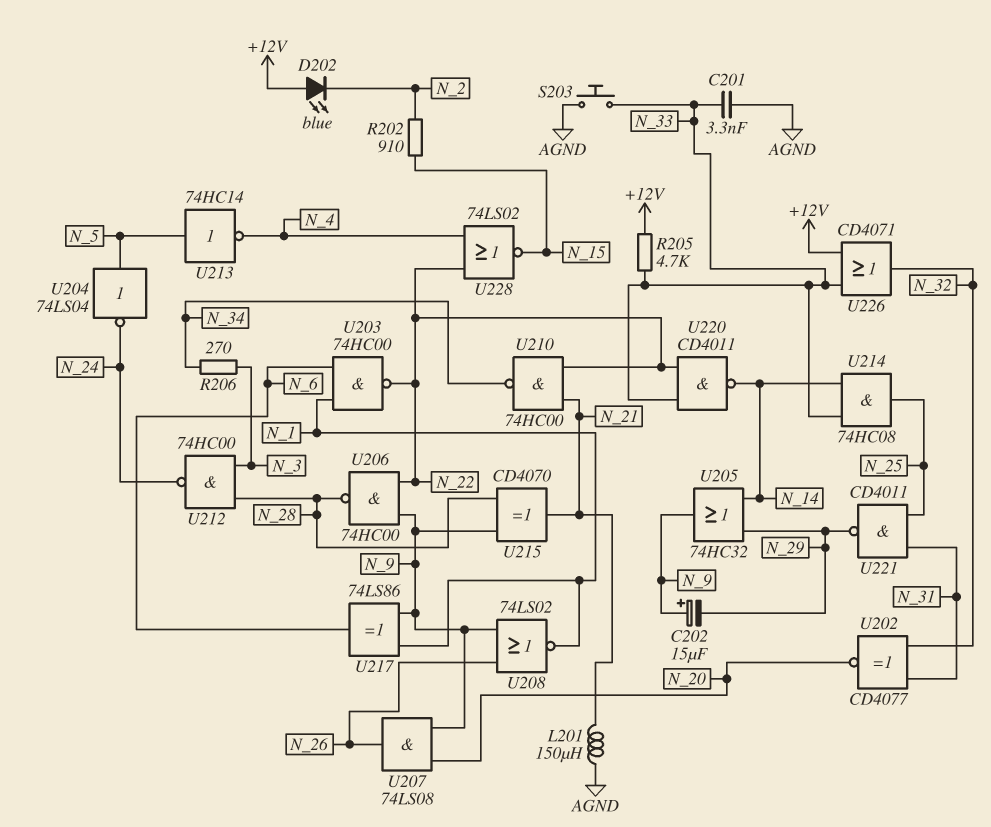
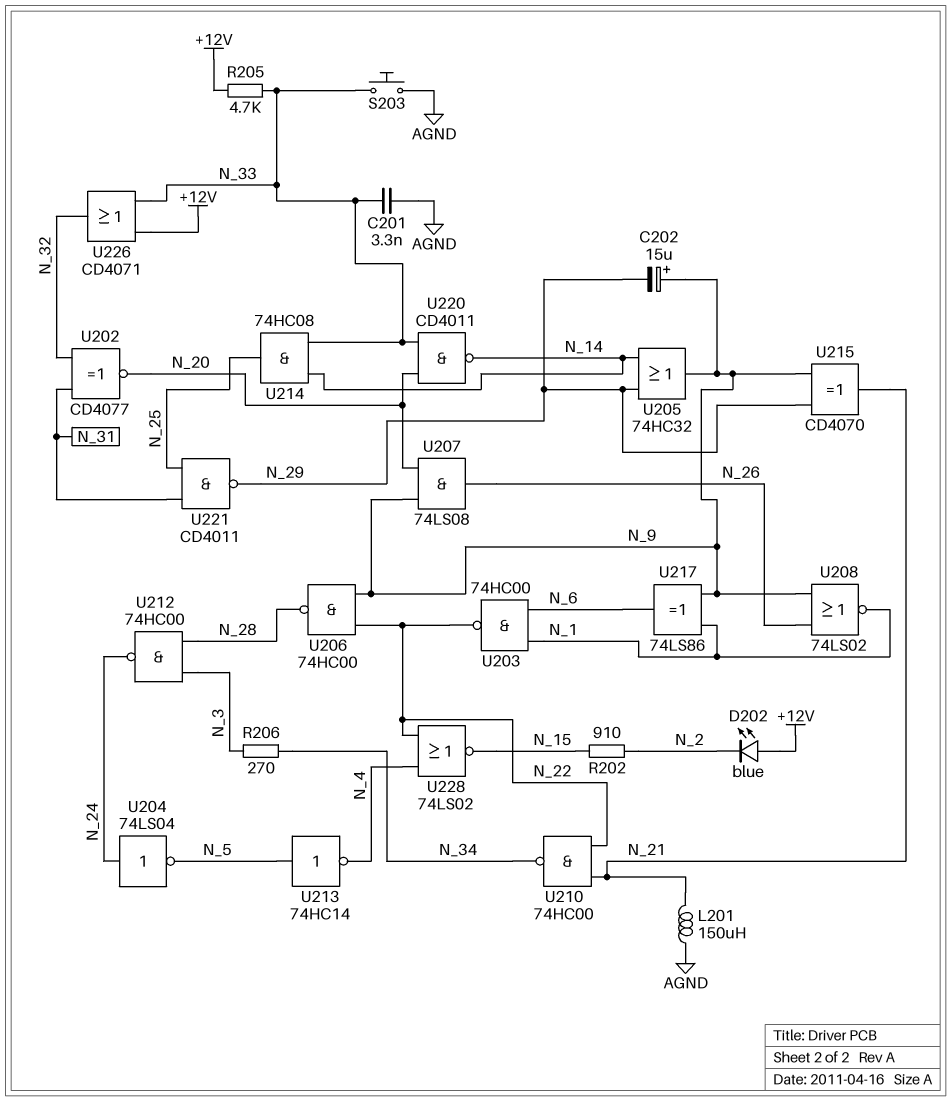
U204: NOT 74LS04 (in N_5, out N_24) -> NOT 74LS04 (in N_24, out N_5)
U215: XOR CD4070 (in N_9, in N_28, out N_21) -> XOR CD4070 (in N_9, in N_29, out N_21)
U220: NAND CD4011 (in N_22, in N_33, out N_14) -> NAND CD4011 (in N_20, in N_33, out N_14)

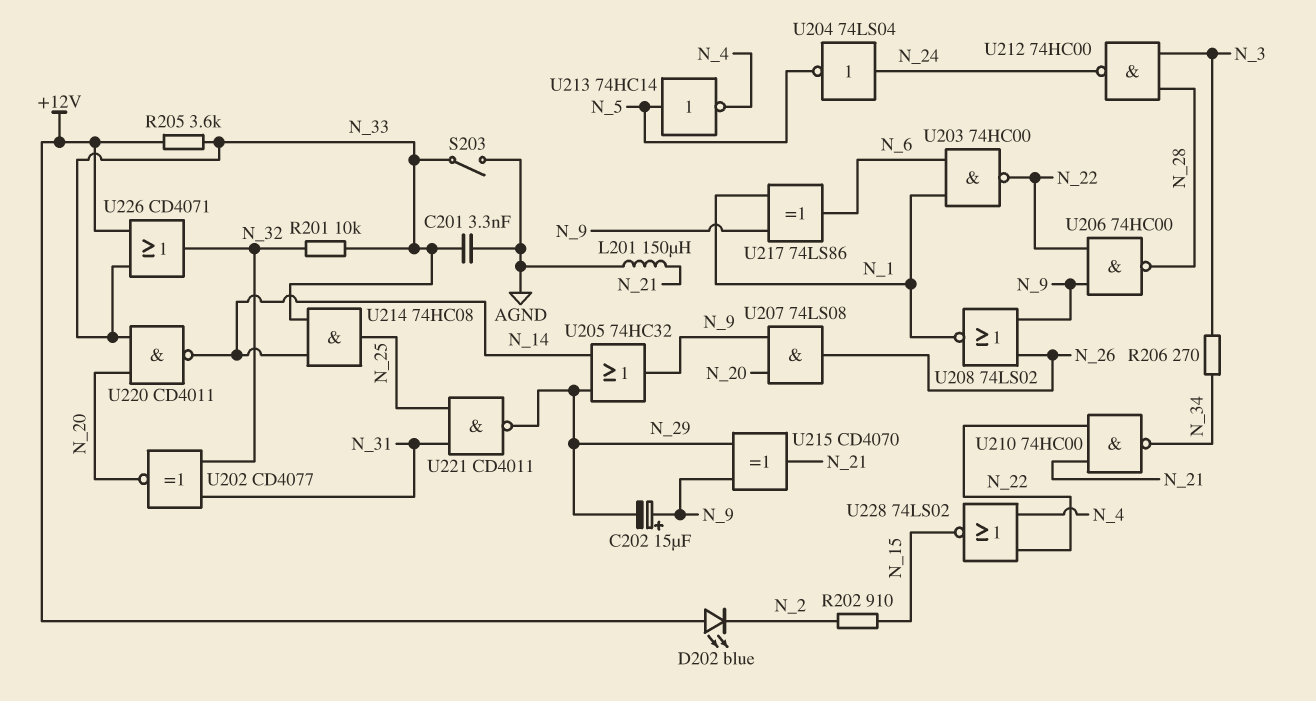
R201: none -> 10k (N_32, N_33)
R205: 4.7k (+12V, N_33) -> 3.6k (+12V, N_33)
S203: button (AGND, N_33) -> switch (AGND, N_33)

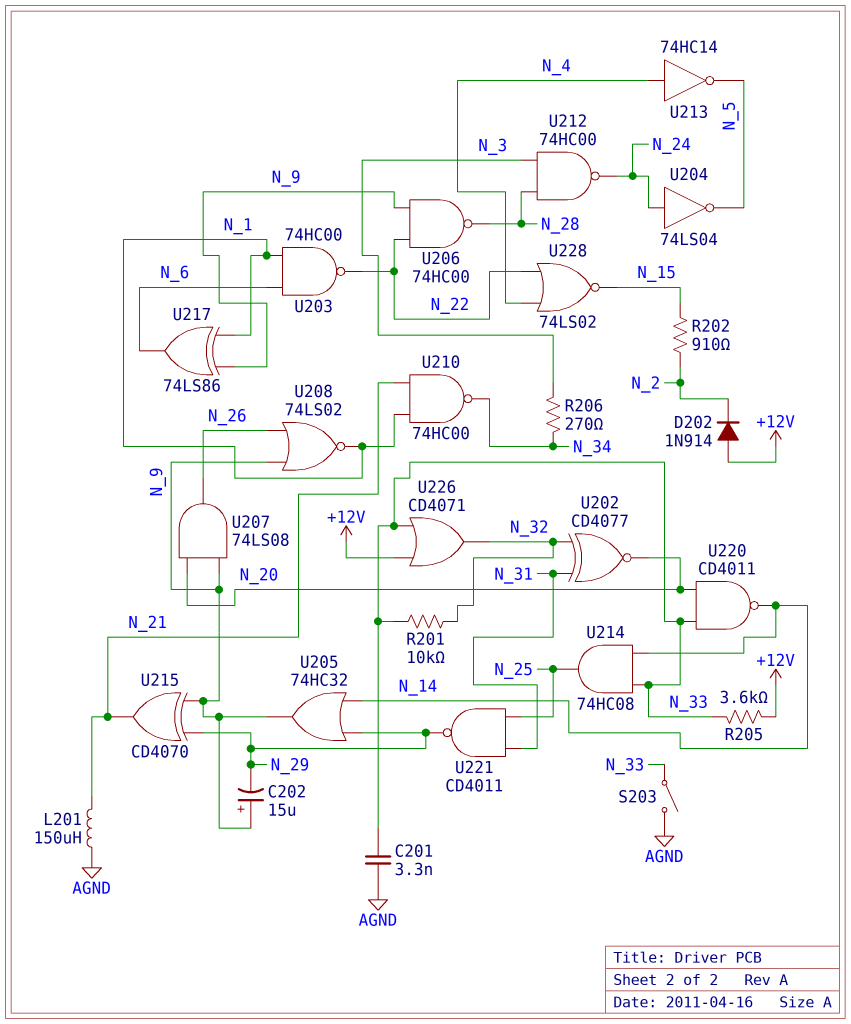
D202: LED blue (A +12V, K N_2) -> diode 1N914 (A +12V, K N_2)
U210: NAND 74HC00 (in N_21, in N_22, out N_34) -> NAND 74HC00 (in N_1, in N_21, out N_34)
U213: NOT 74HC14 (in N_5, out N_4) -> NOT 74HC14 (in N_4, out N_5)

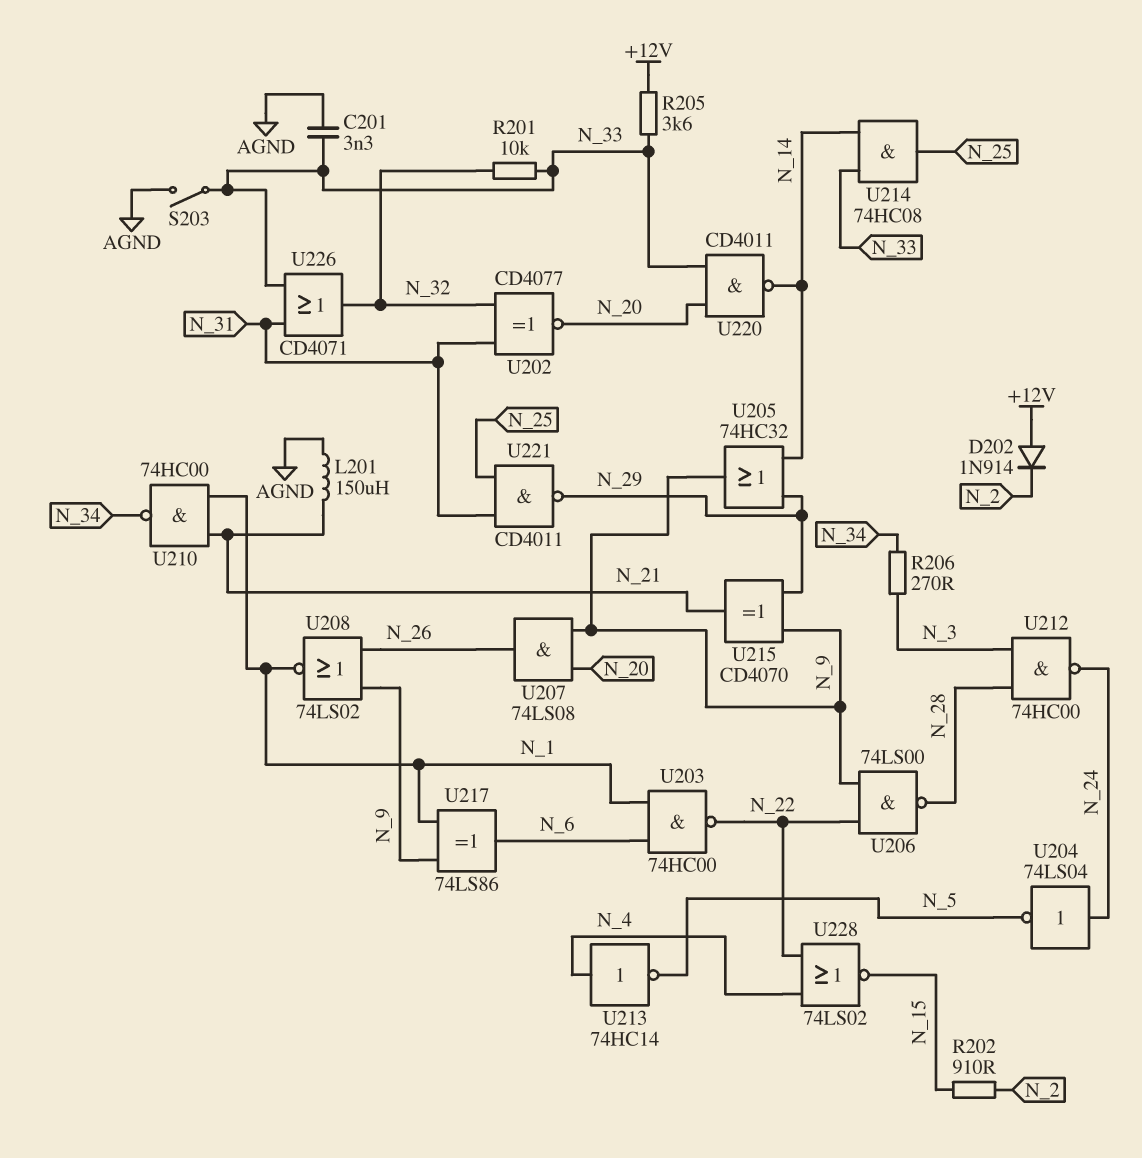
C202: 15uF (plus N_9, minus N_29) -> none
U206: NAND 74HC00 (in N_9, in N_22, out N_28) -> NAND 74LS00 (in N_9, in N_22, out N_28)
U226: OR CD4071 (in +12V, in N_33, out N_32) -> OR CD4071 (in N_31, in N_33, out N_32)

